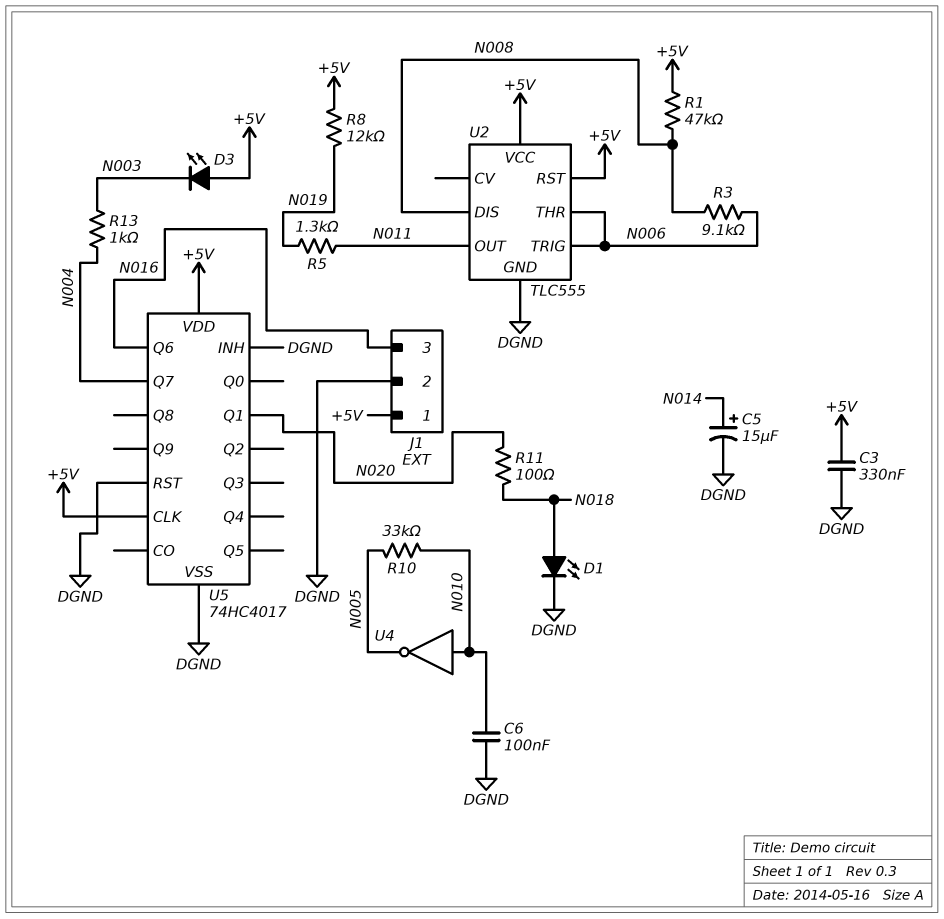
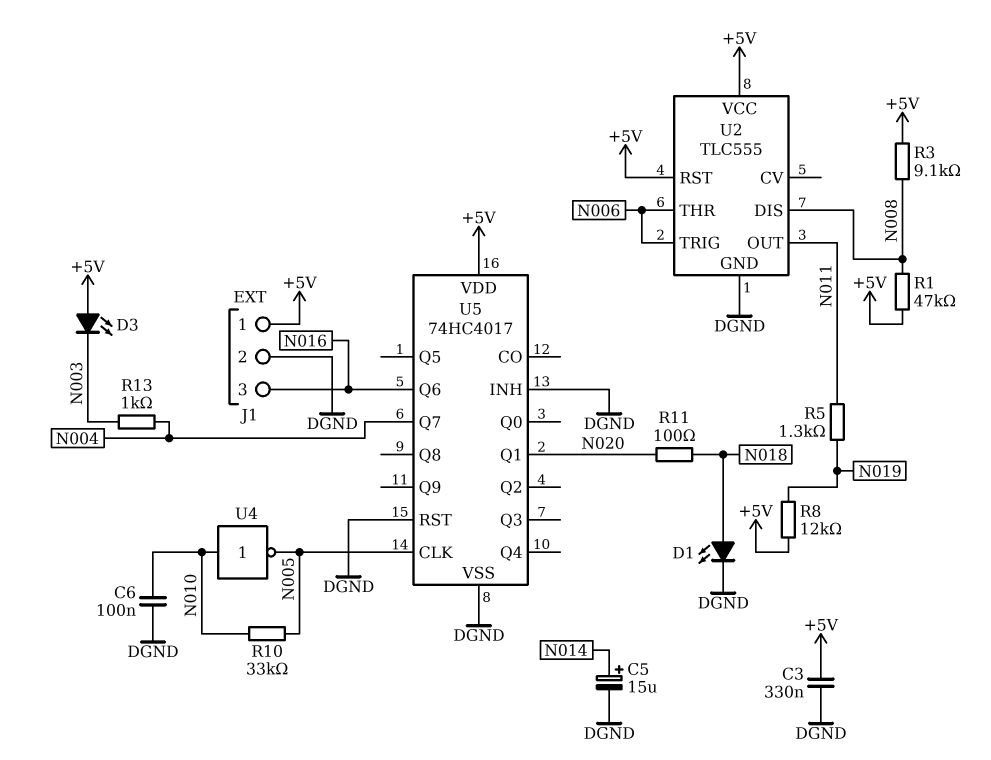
R3: 9.1k (N006, N008) -> 9.1k (+5V, N008)
U5 pin CLK: +5V -> N005

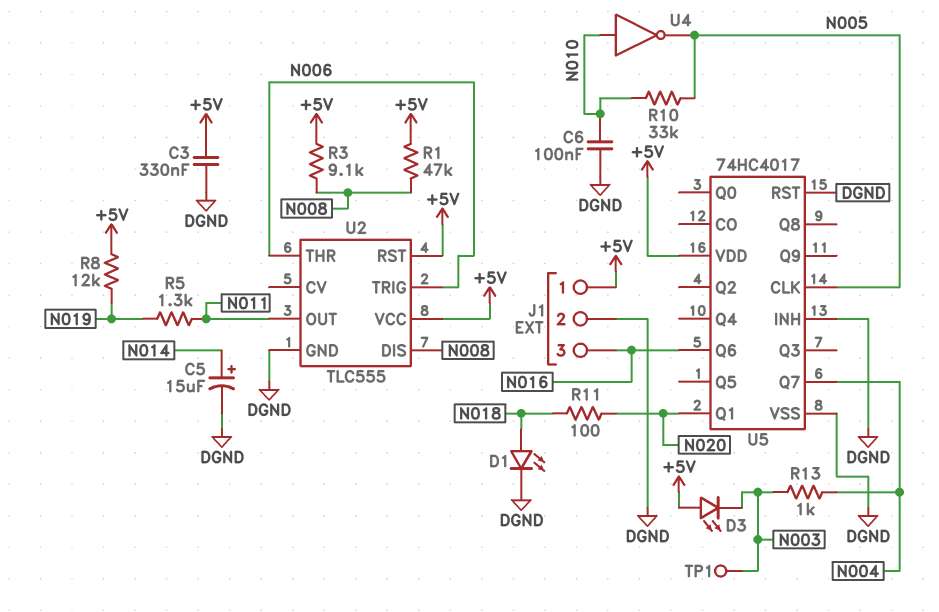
TP1: none -> test point (N003)

